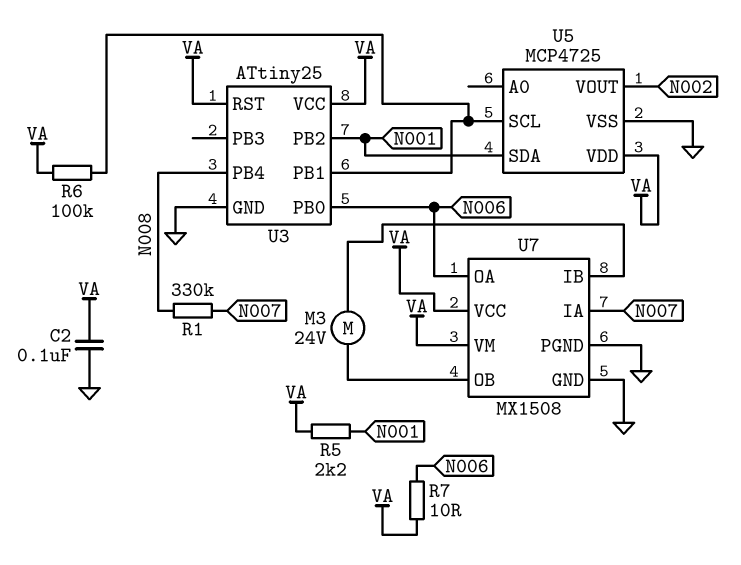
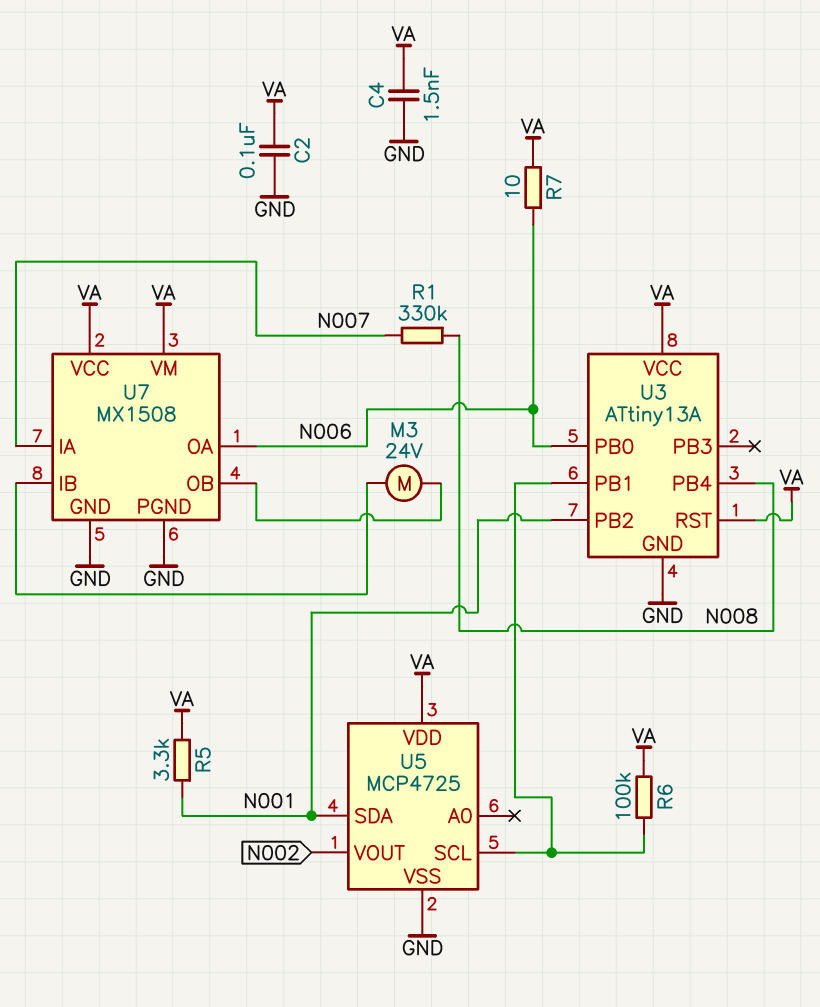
C4: none -> 1.5nF (GND, VA)
R5: 2.2k (N001, VA) -> 3.3k (N001, VA)
U3: ATtiny25 -> ATtiny13A

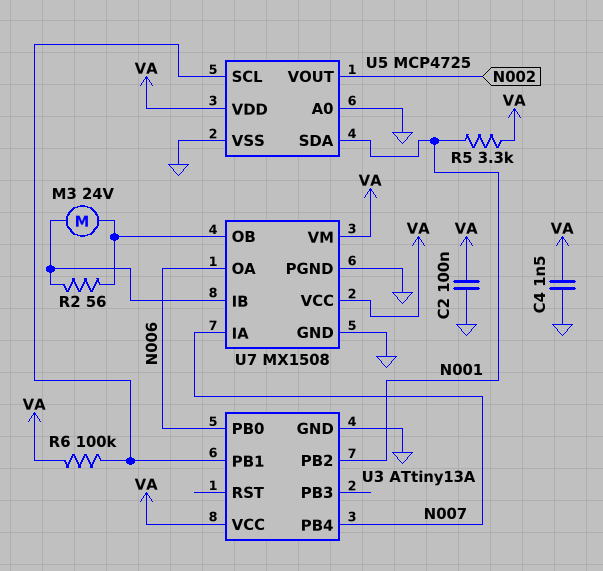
R1: 330k (N007, N008) -> none
R2: none -> 56 (U7/IB, U7/OB)
R7: 10 (N006, VA) -> none
U3 pin PB4: N008 -> N007
U3 pin RST: VA -> none
U5 pin A0: none -> GND

